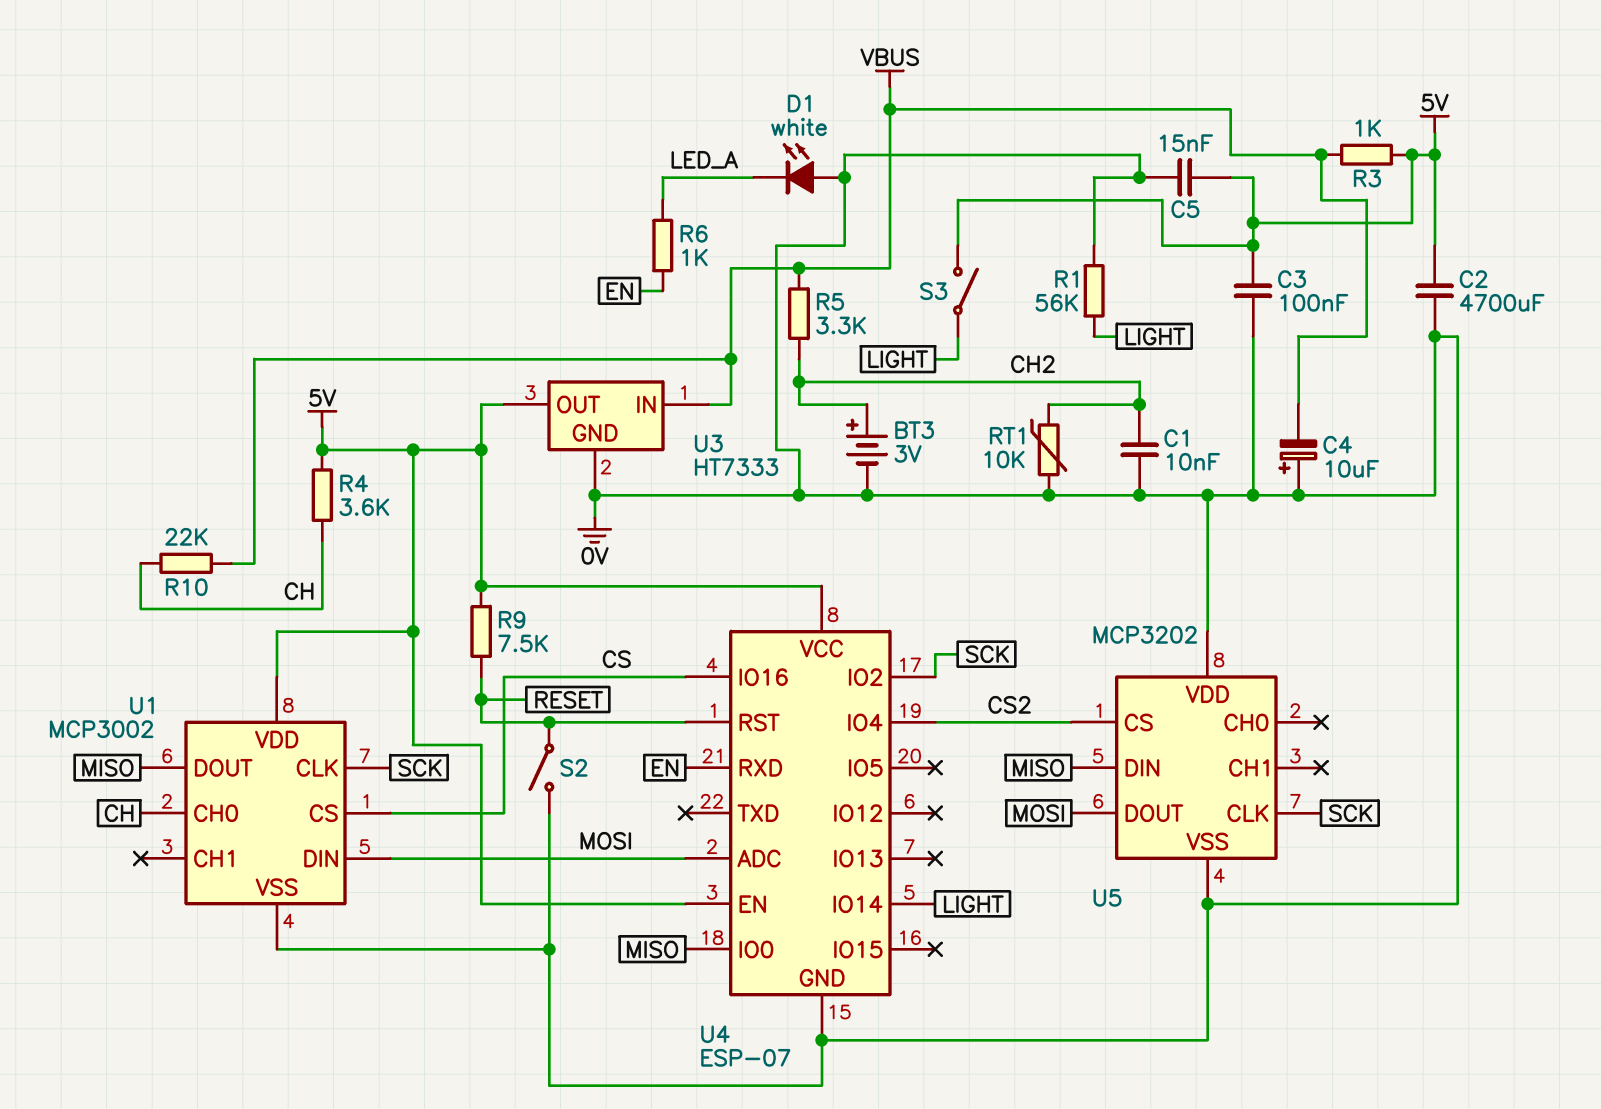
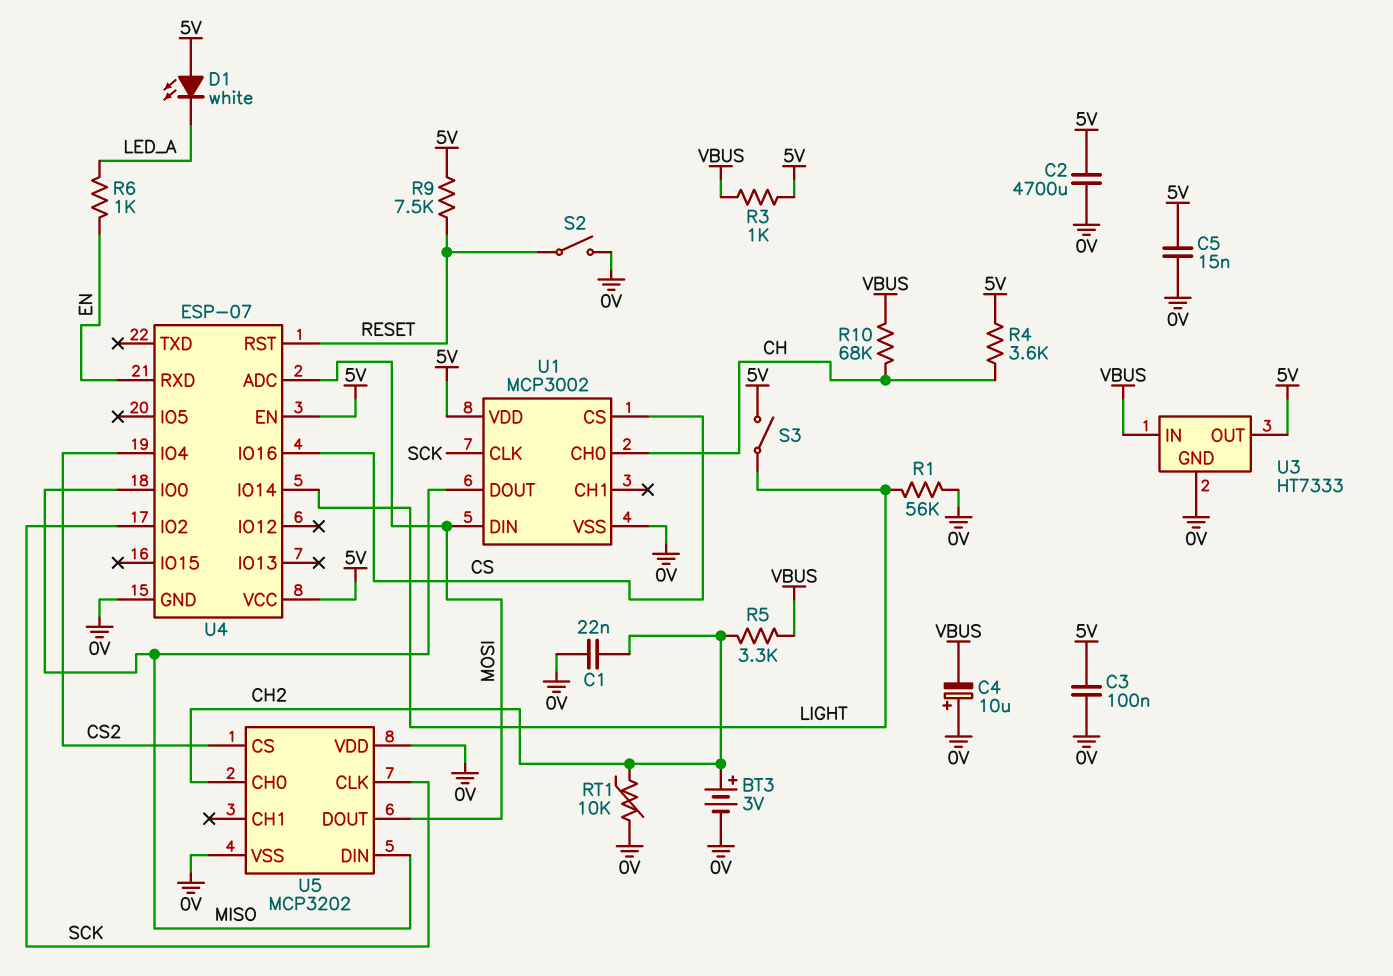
C1: 10nF (0V, CH2) -> 22nF (0V, CH2)
D1: LED white (A 0V, K LED_A) -> LED white (A 5V, K LED_A)
R10: 22k (CH, VBUS) -> 68k (CH, VBUS)
U5 pin CH0: none -> CH2

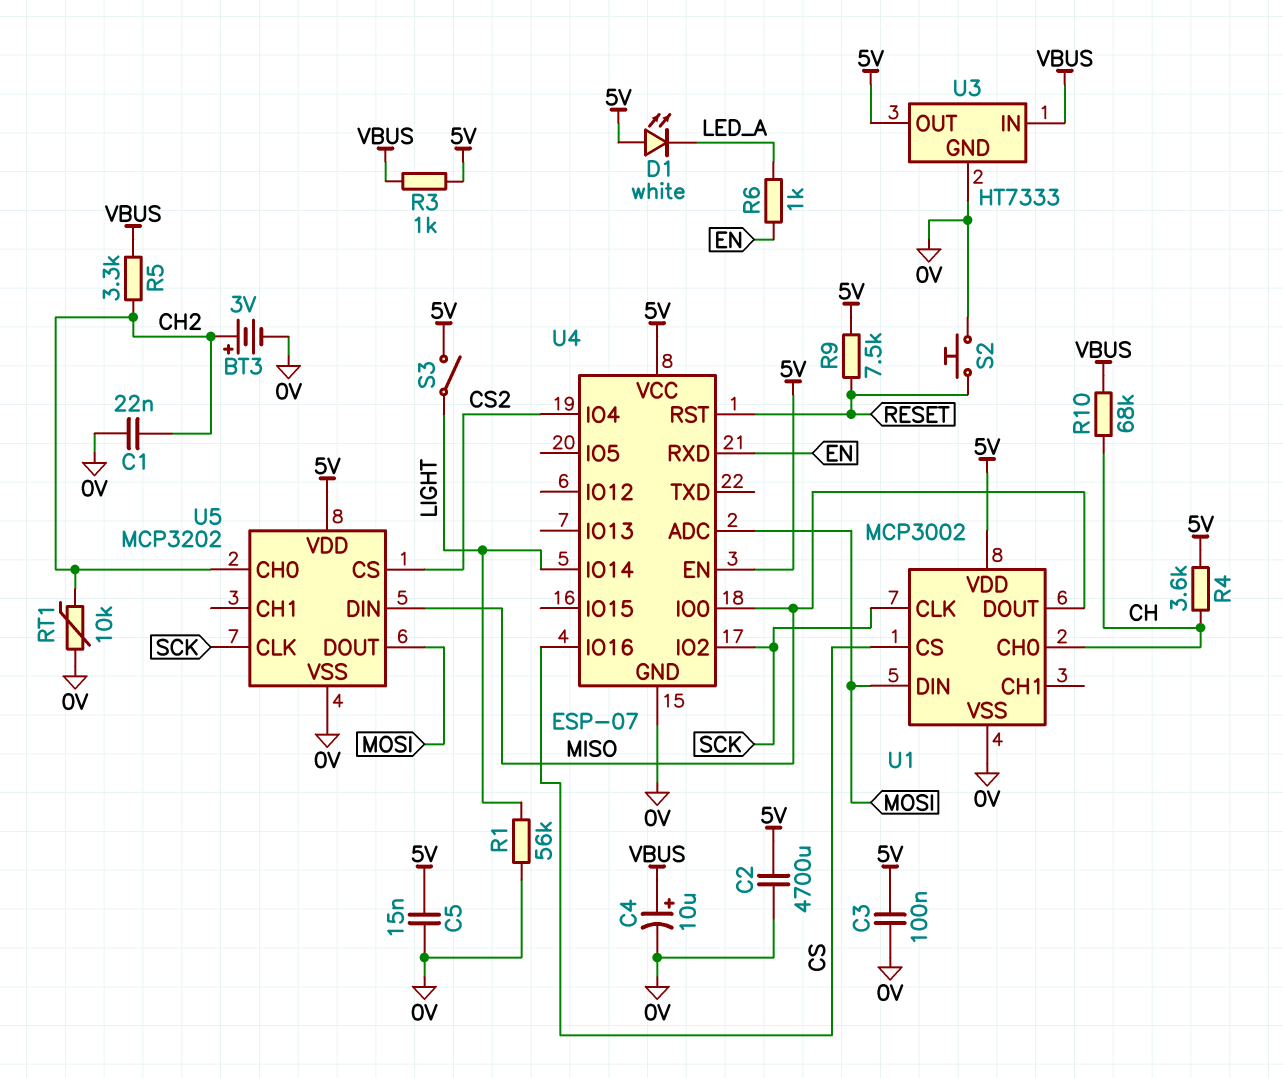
C4: 10uF (plus 0V, minus VBUS) -> 10uF (plus VBUS, minus 0V)
S2: switch (0V, RESET) -> button (0V, RESET)
U5 pin VDD: 0V -> 5V

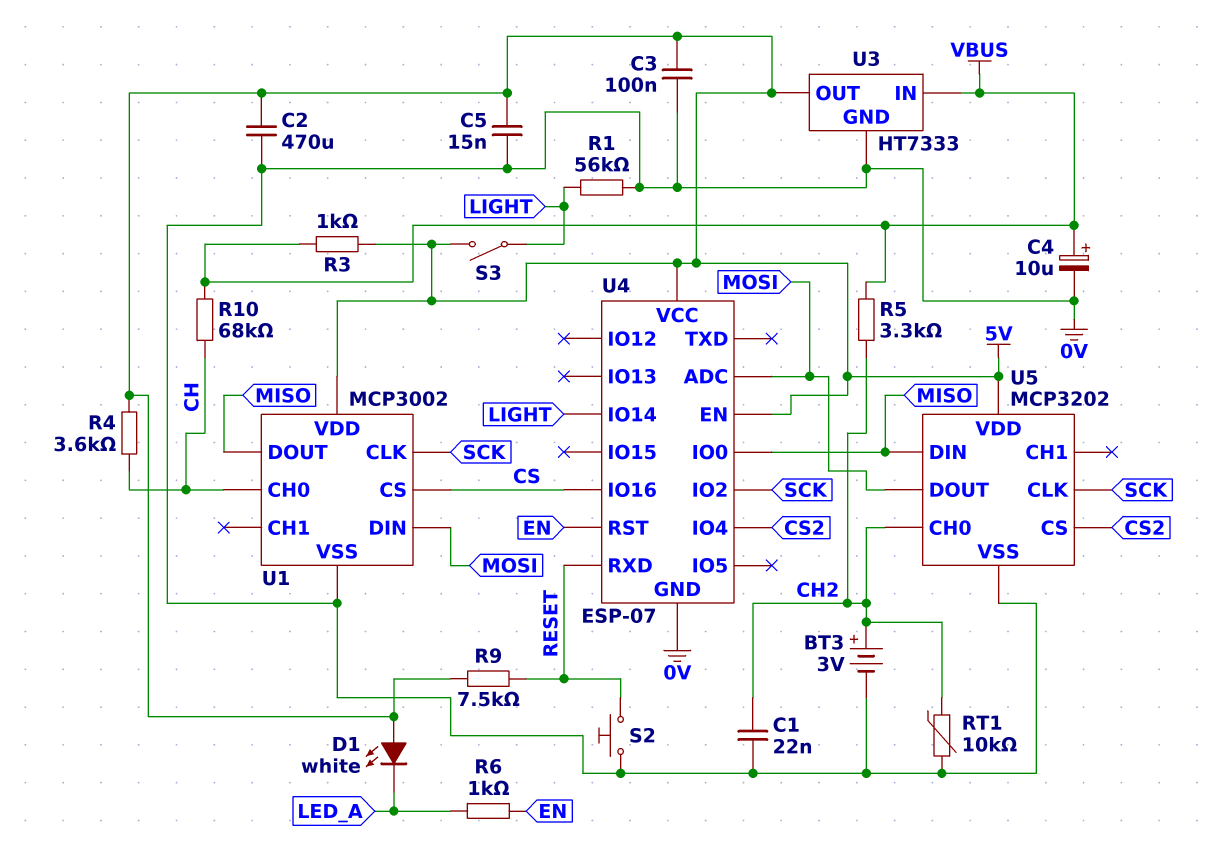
C2: 4700uF (0V, 5V) -> 470uF (0V, 5V)
U4 pin RST: RESET -> EN
U4 pin RXD: EN -> RESET

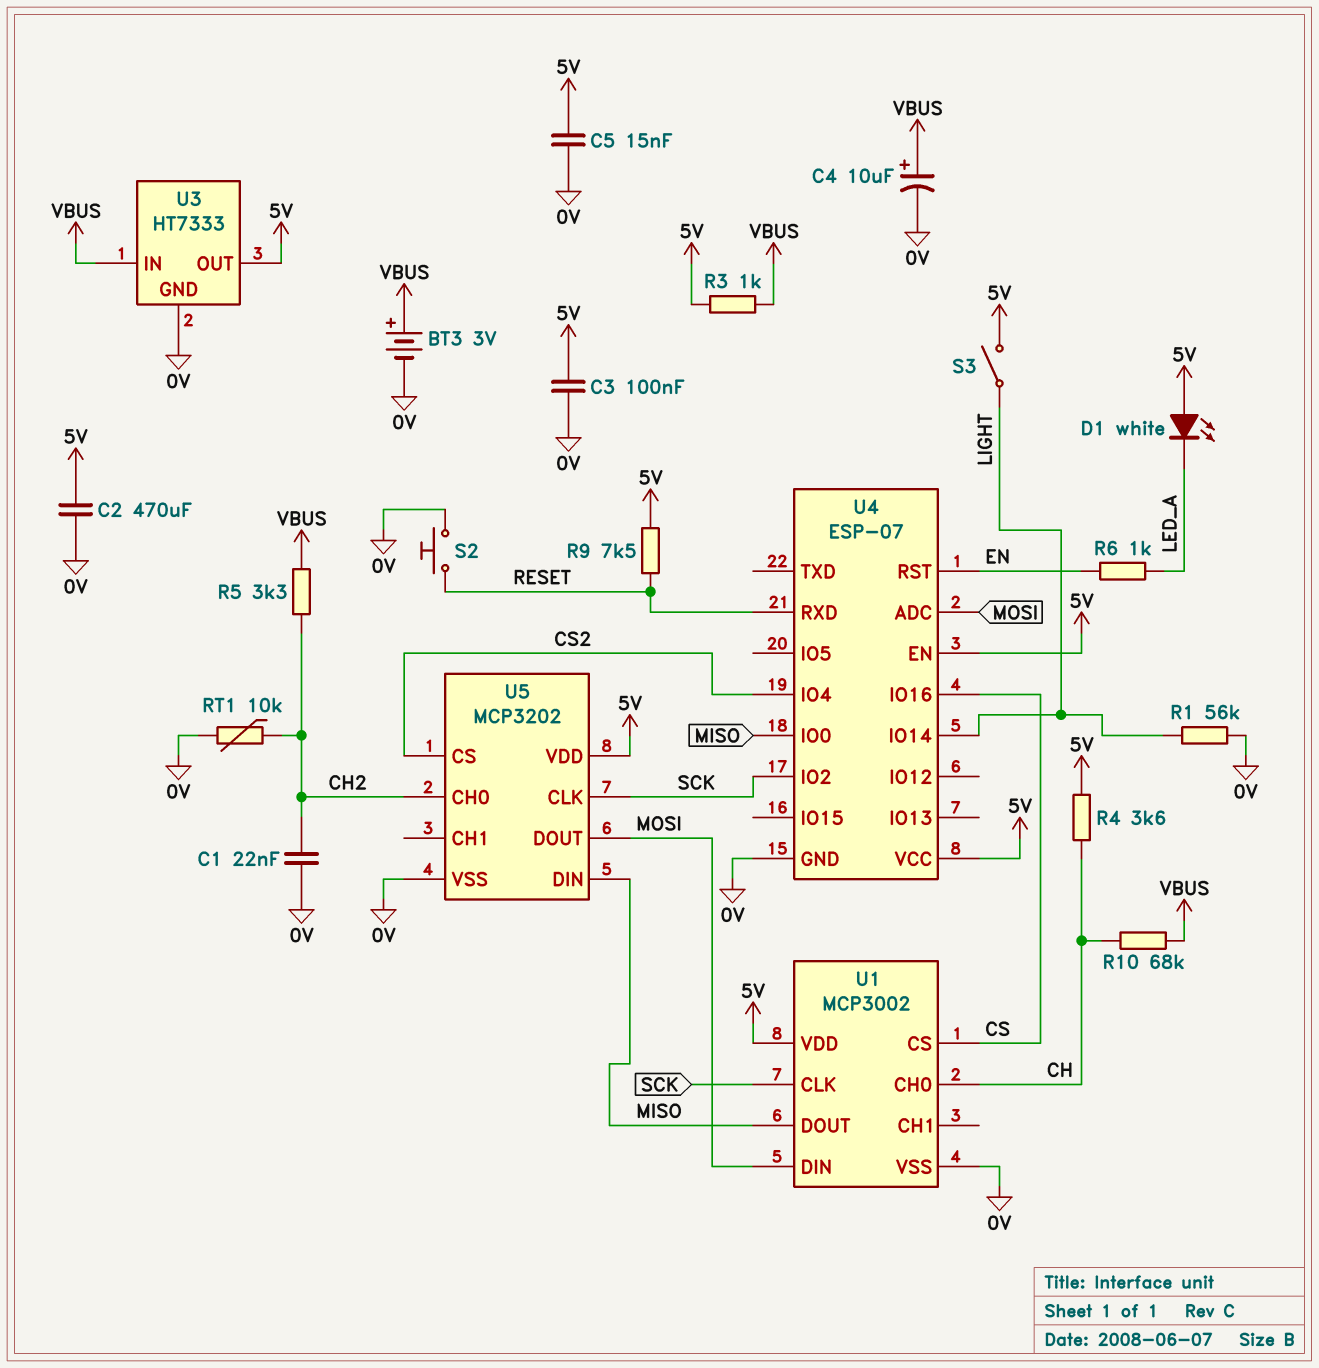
BT3: 3V (plus CH2, minus 0V) -> 3V (plus VBUS, minus 0V)

